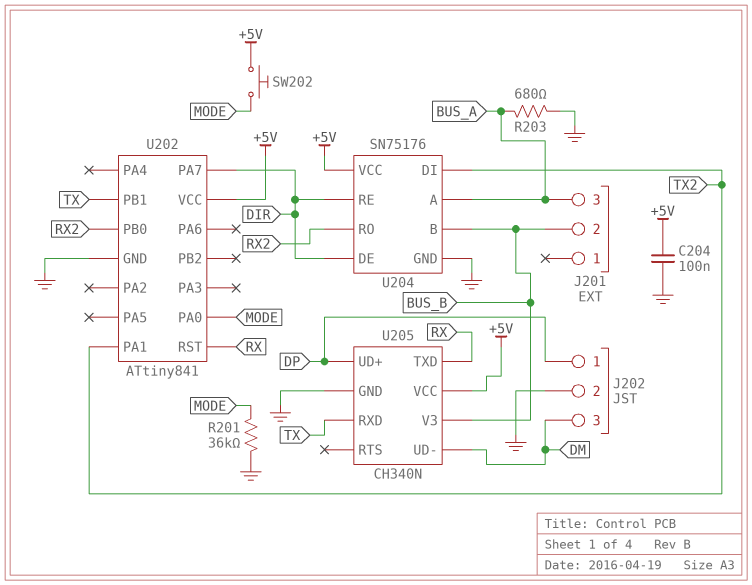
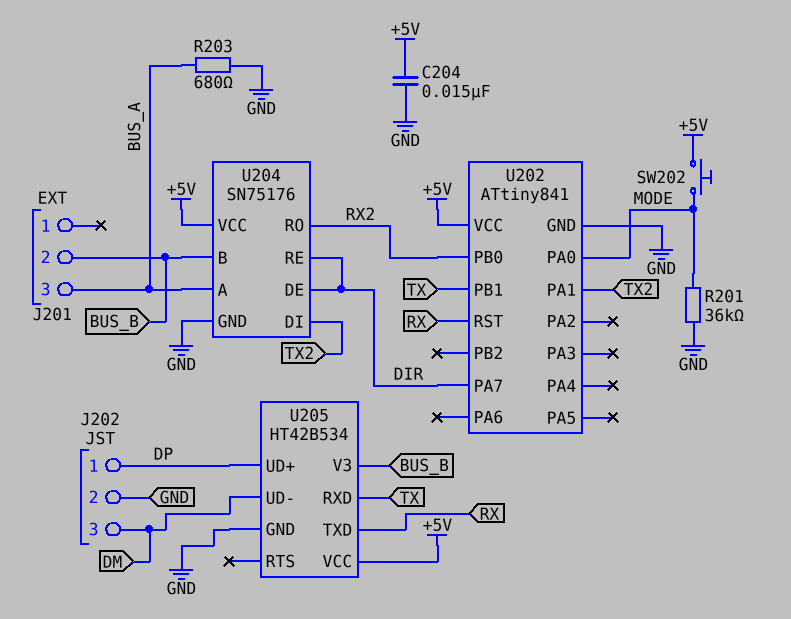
C204: 100nF (+5V, GND) -> 15nF (+5V, GND)
U205: CH340N -> HT42B534

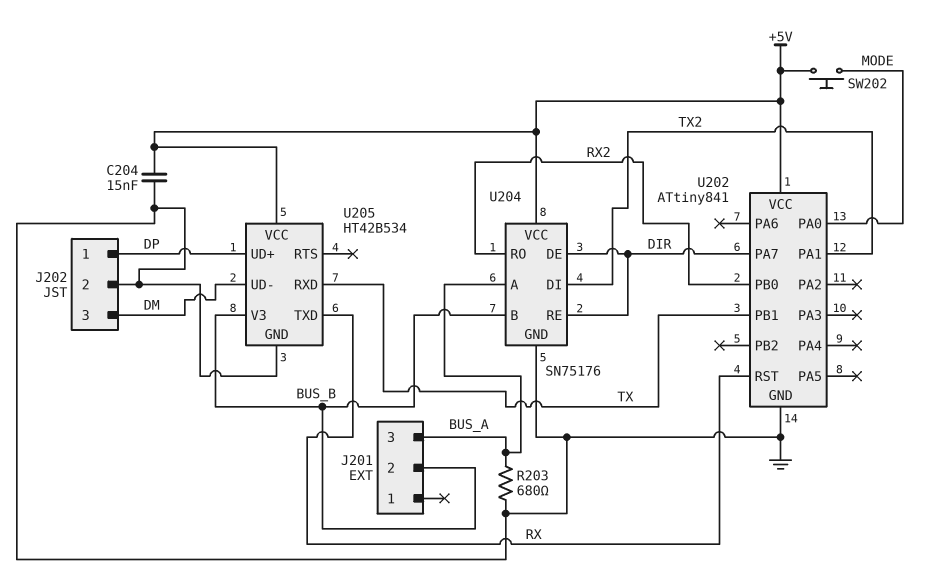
R201: 36k (GND, MODE) -> none

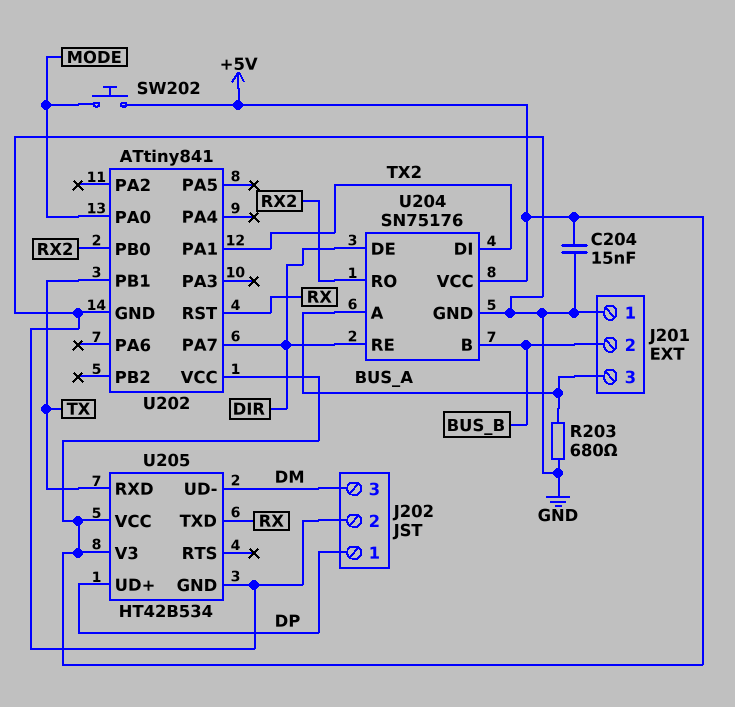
J201 pin 1: none -> GND
U205 pin V3: BUS_B -> +5V

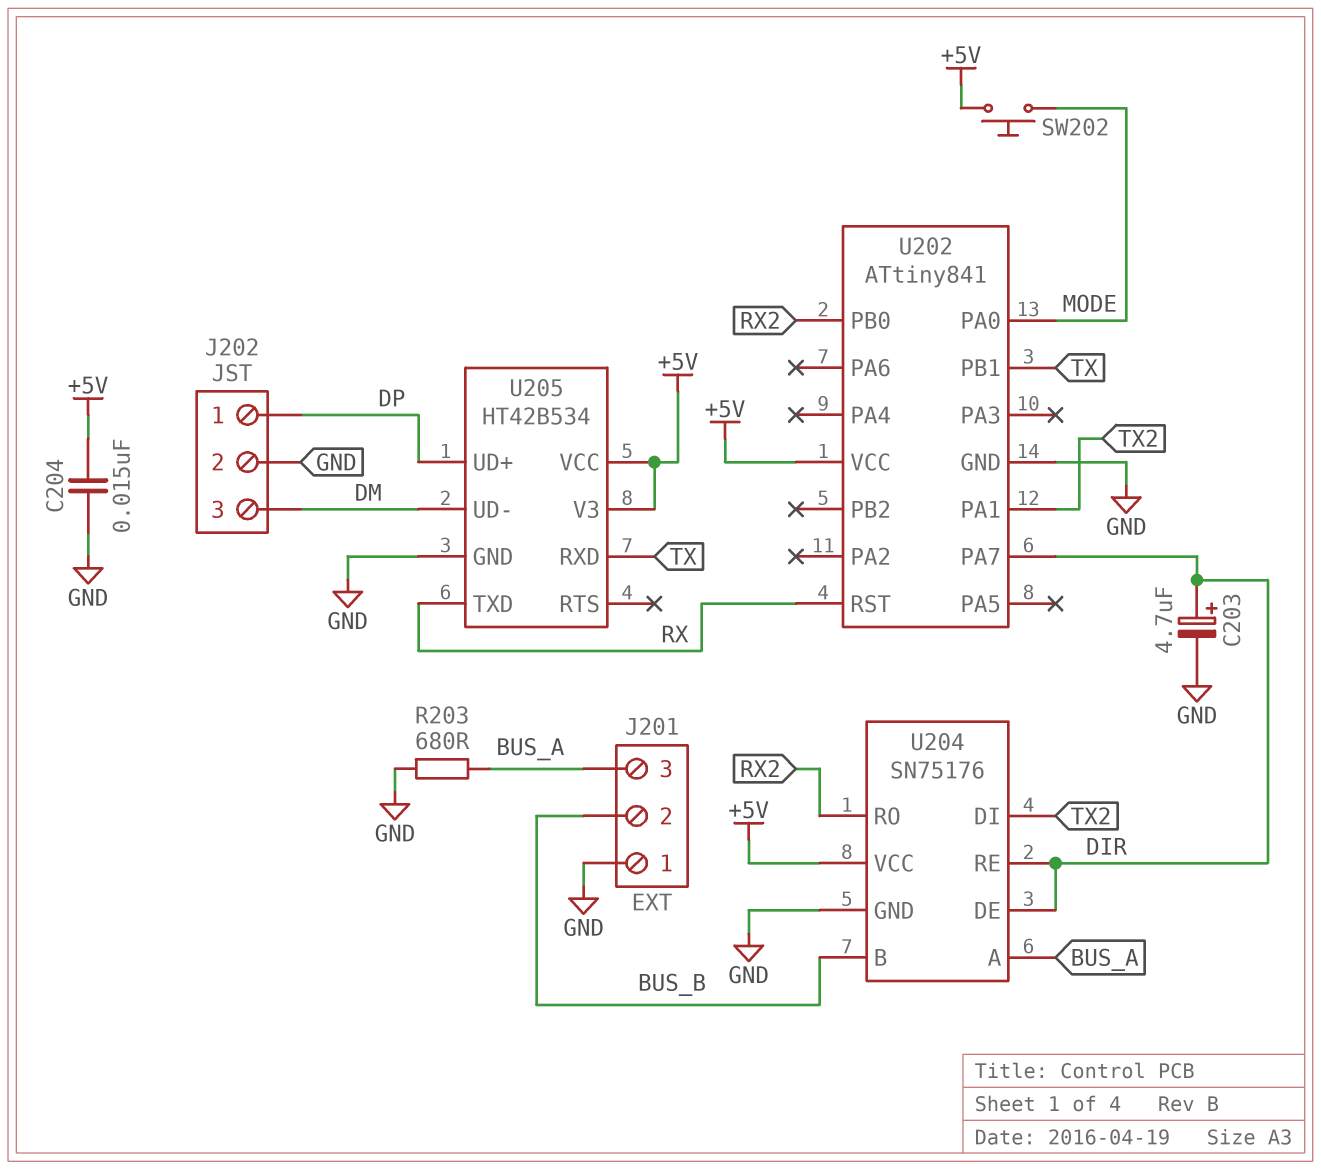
C203: none -> 4.7uF (plus DIR, minus GND)

